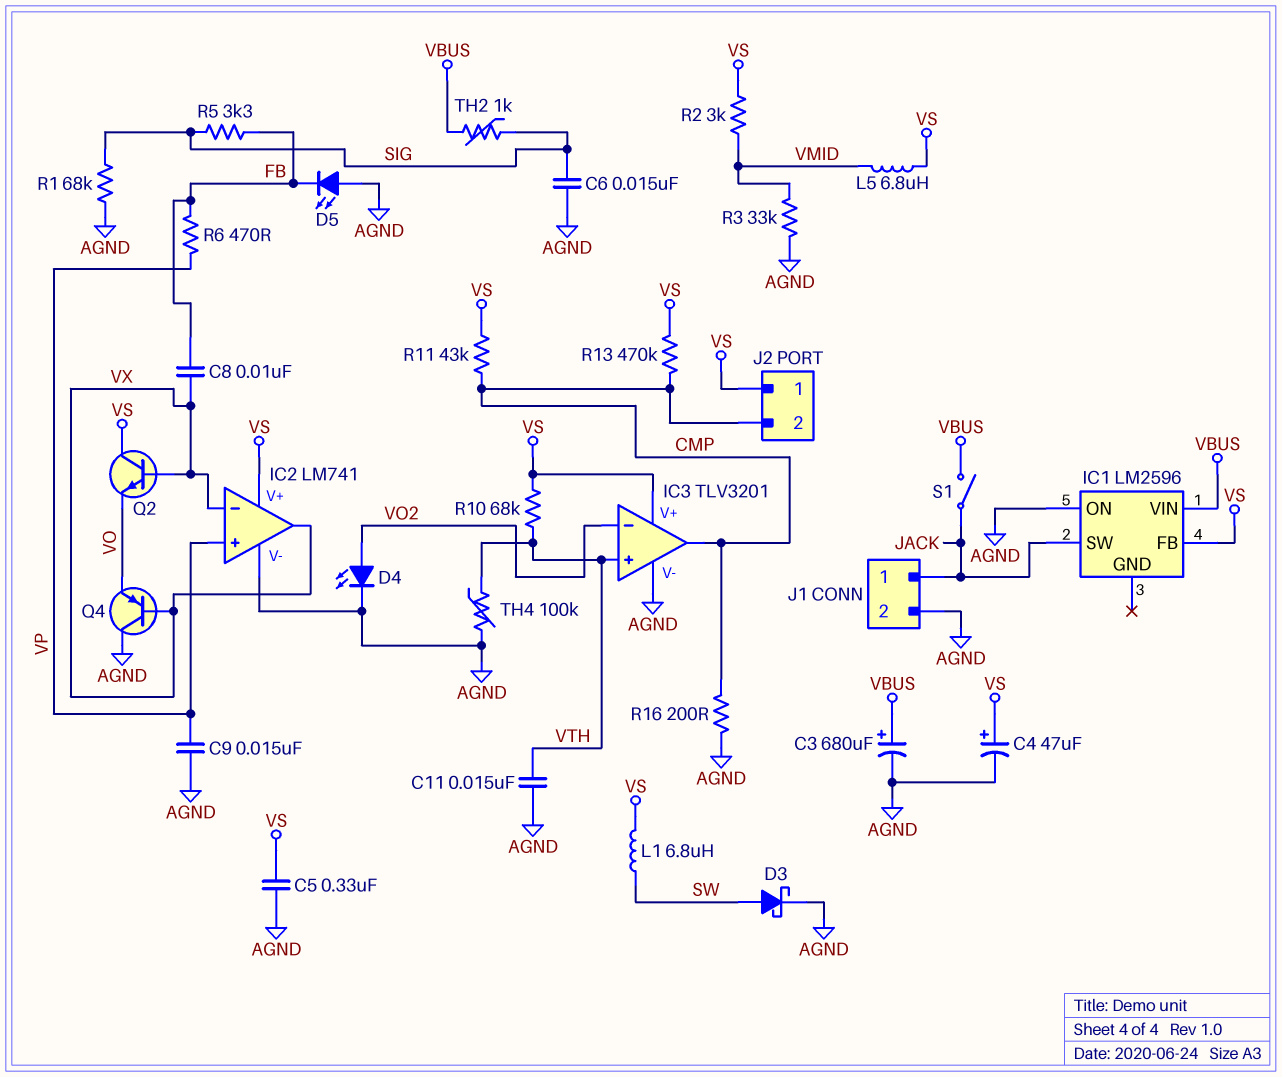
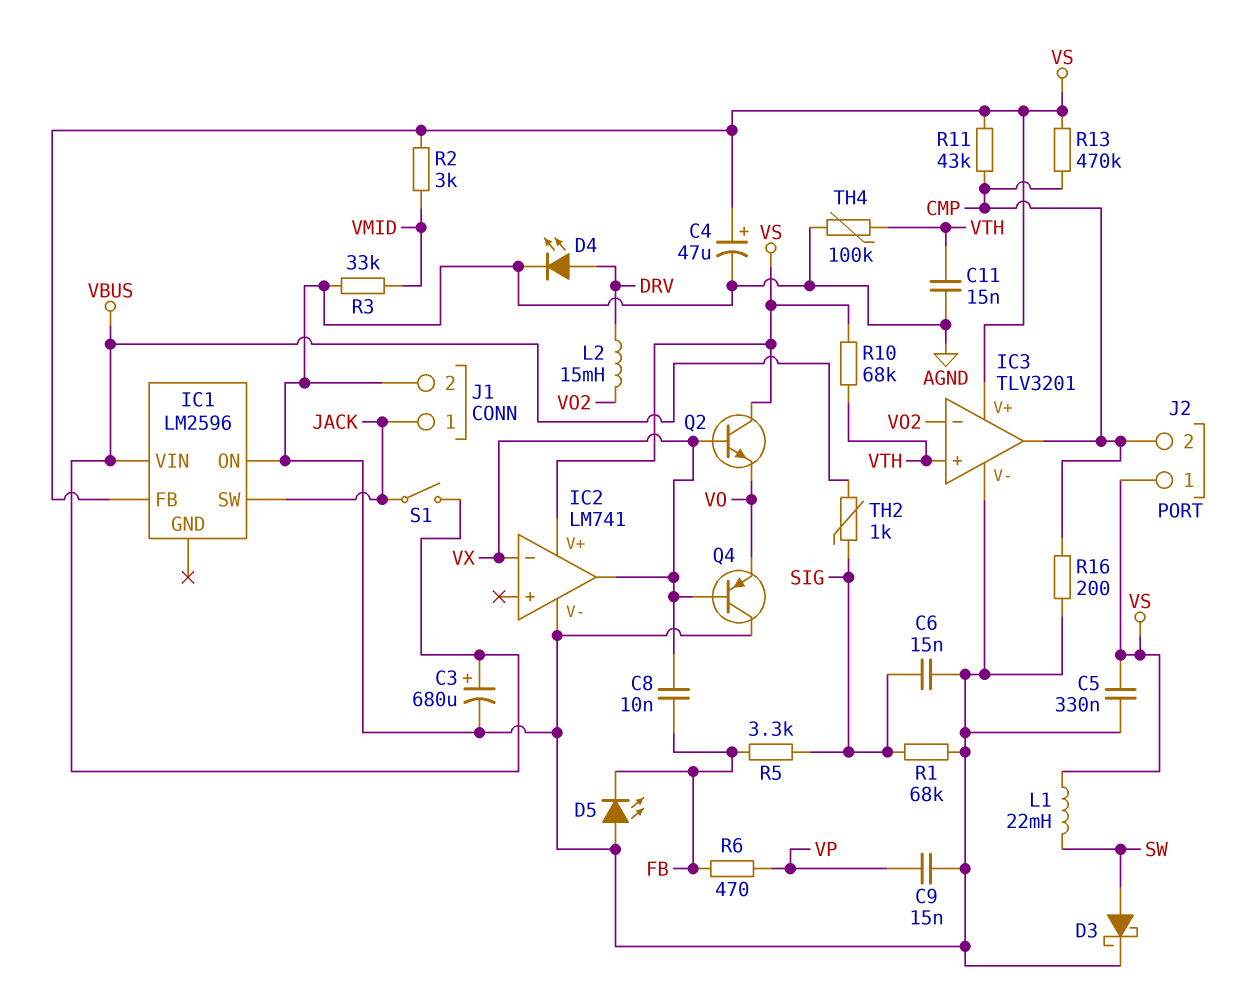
D4: LED (A VO2, K AGND) -> LED (A DRV, K AGND)
IC2 pin in+: VP -> none
L1: 6.8uH (SW, VS) -> 22mH (SW, VS)
L2: none -> 15mH (DRV, VO2)
L5: 6.8uH (VMID, VS) -> none

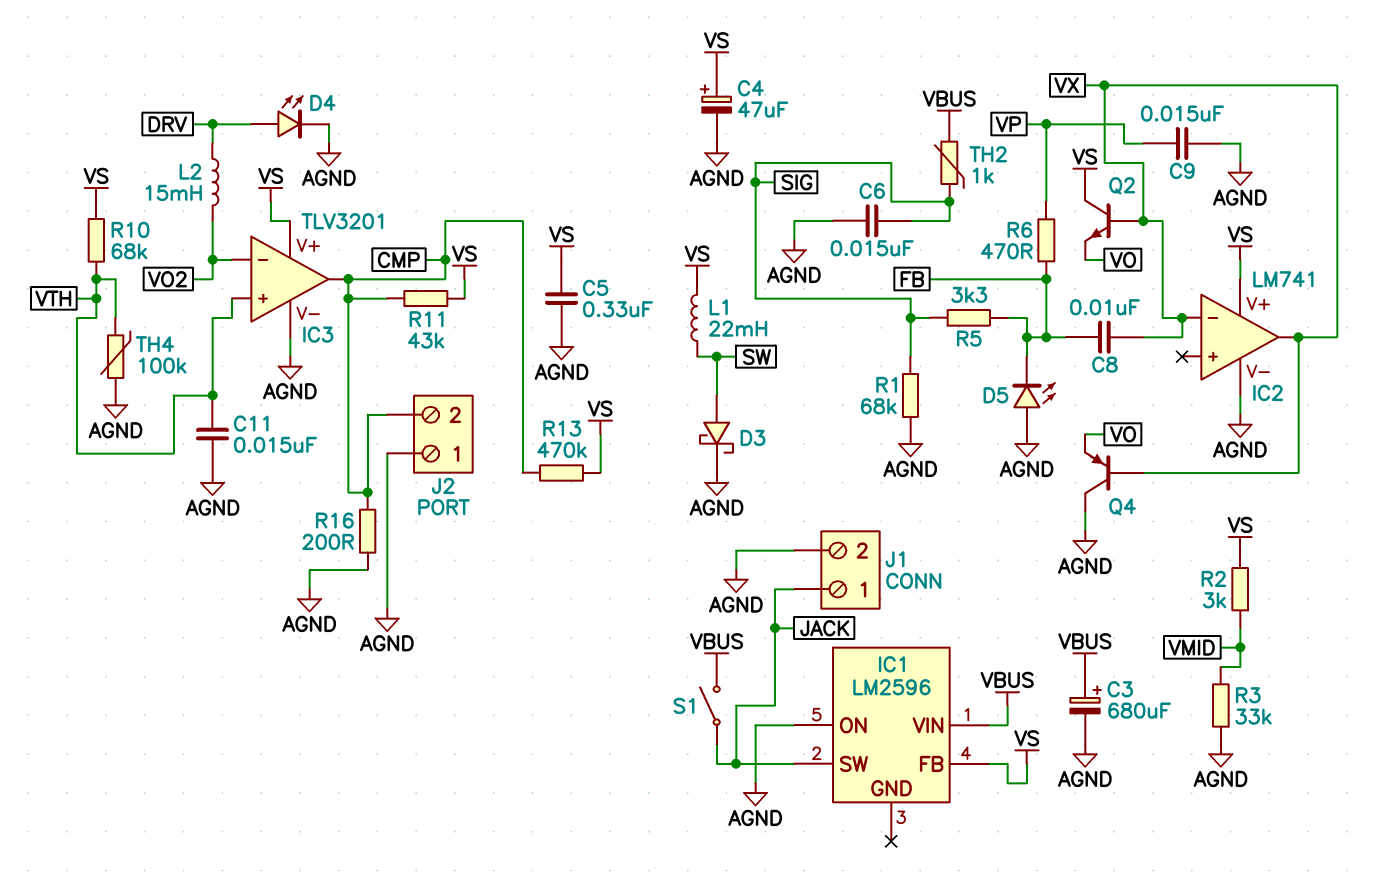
J2 pin 1: VS -> AGND

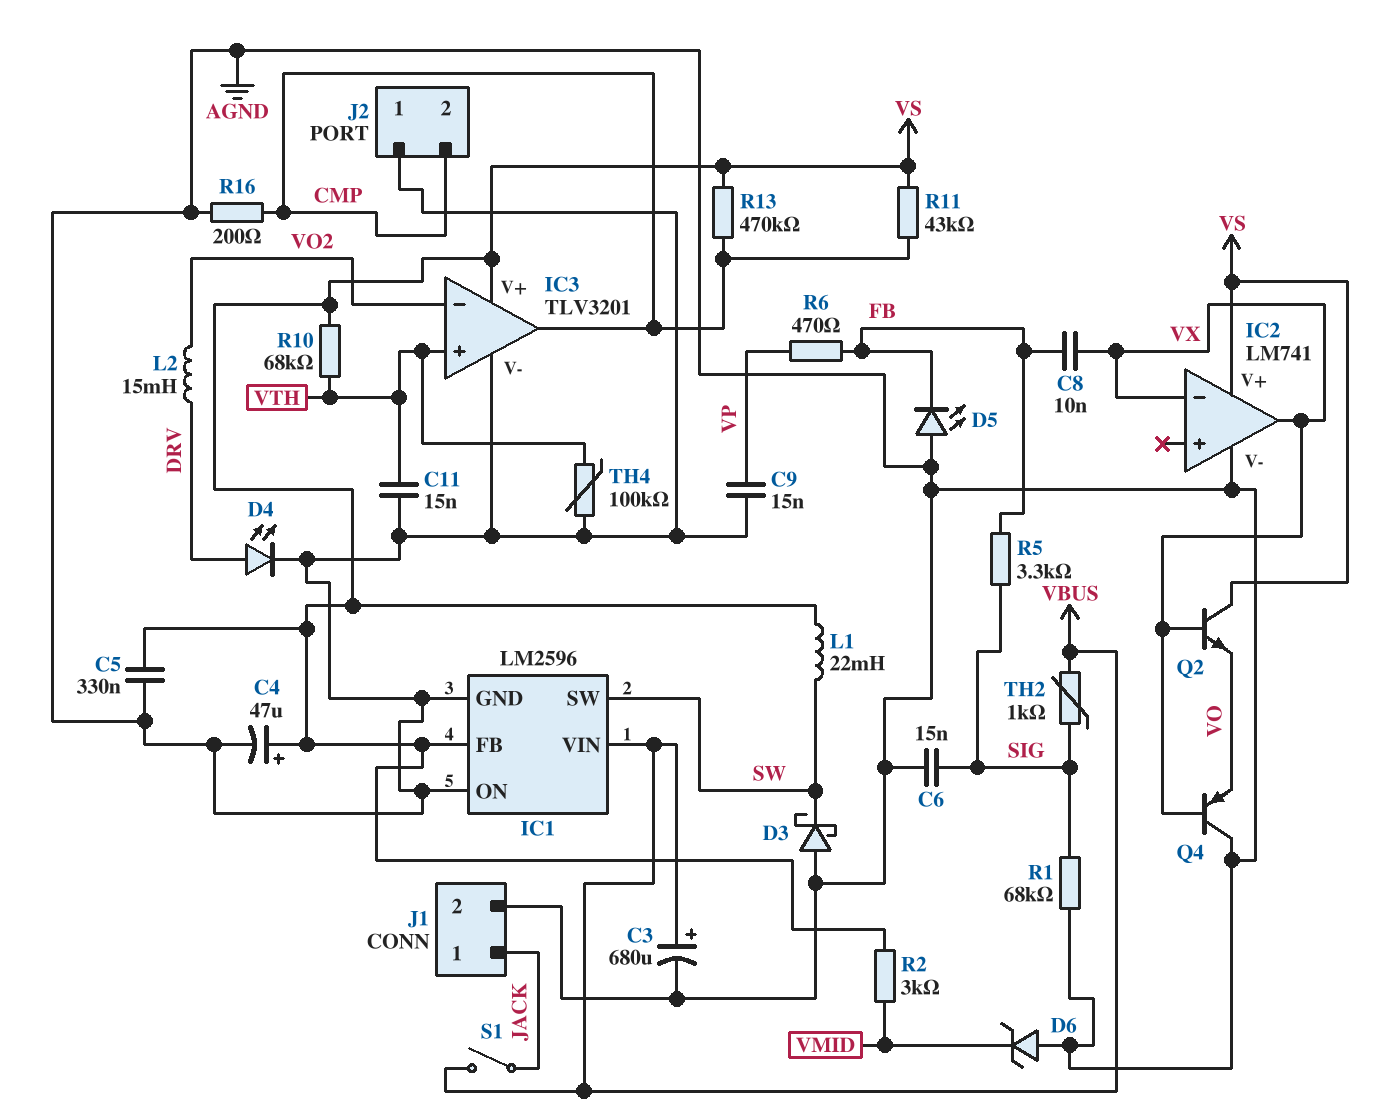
D3: schottky (A SW, K AGND) -> schottky (A AGND, K SW)
D6: none -> zener (A AGND, K VMID)
IC1 pin GND: none -> AGND
IC1 pin SW: JACK -> SW
R3: 33k (AGND, VMID) -> none

